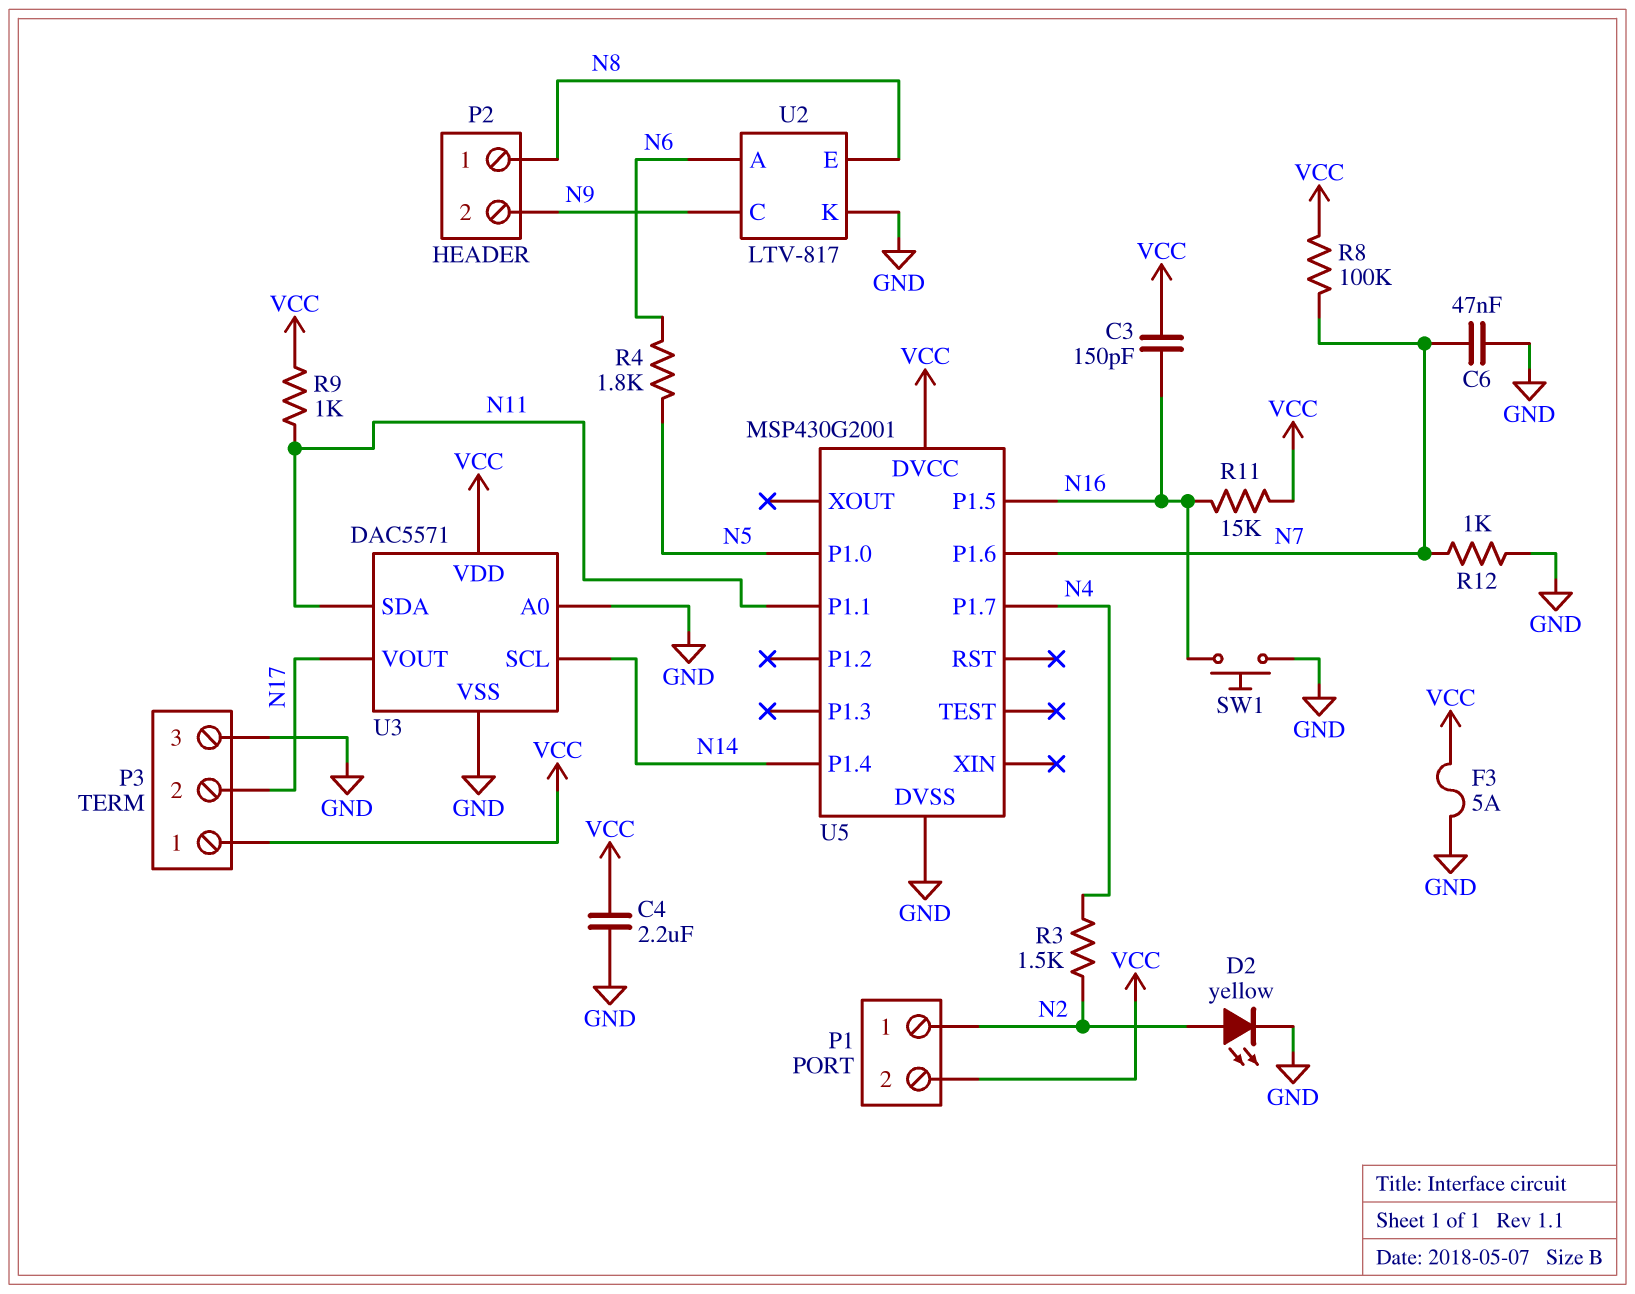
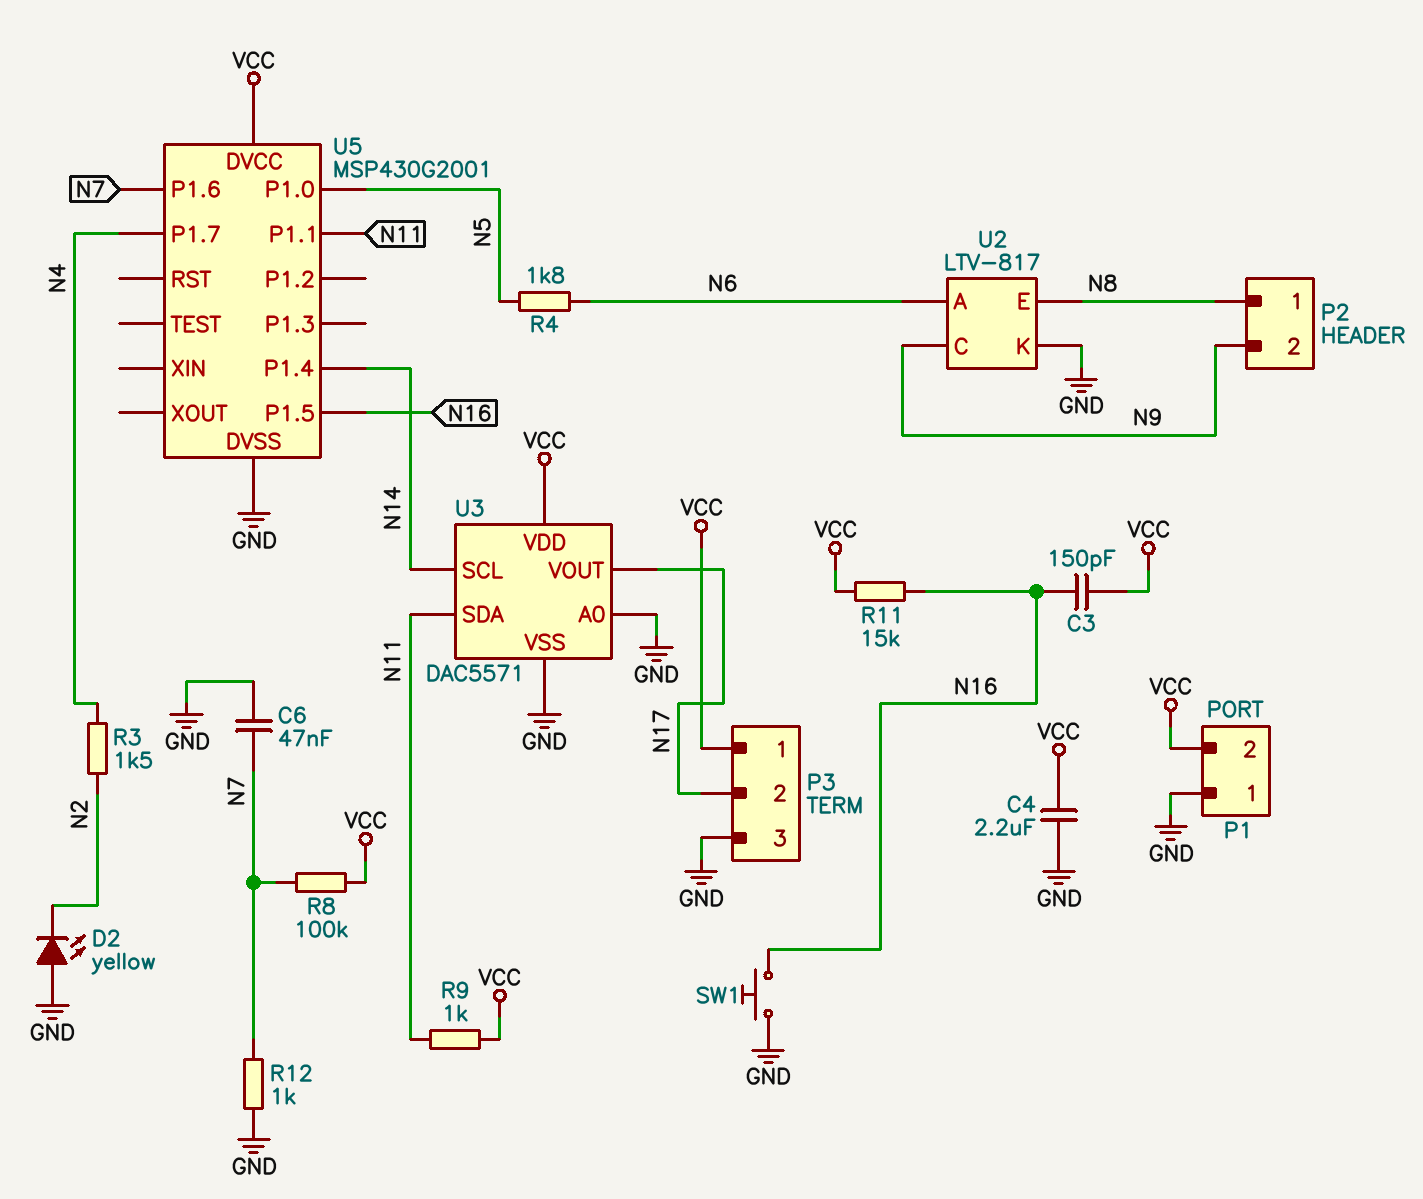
D2: LED yellow (A N2, K GND) -> LED yellow (A GND, K N2)
F3: 5A (GND, VCC) -> none
P1 pin 1: N2 -> GND

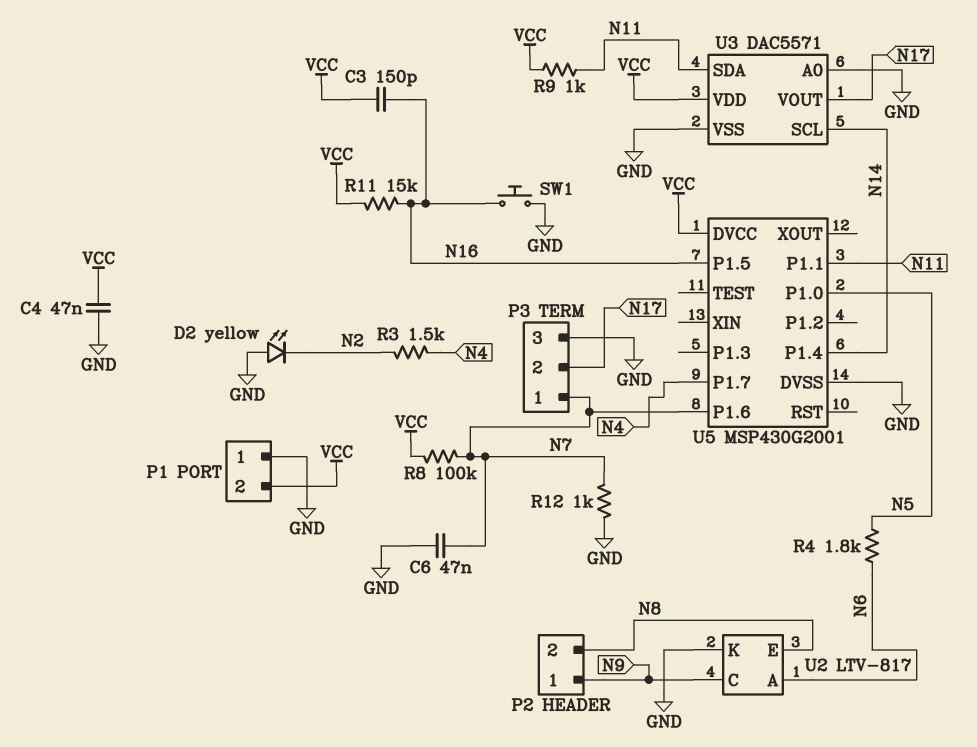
C4: 2.2uF (GND, VCC) -> 47nF (GND, VCC)
P2 pin 1: N8 -> N9
P2 pin 2: N9 -> N8
P3 pin 1: VCC -> N7

